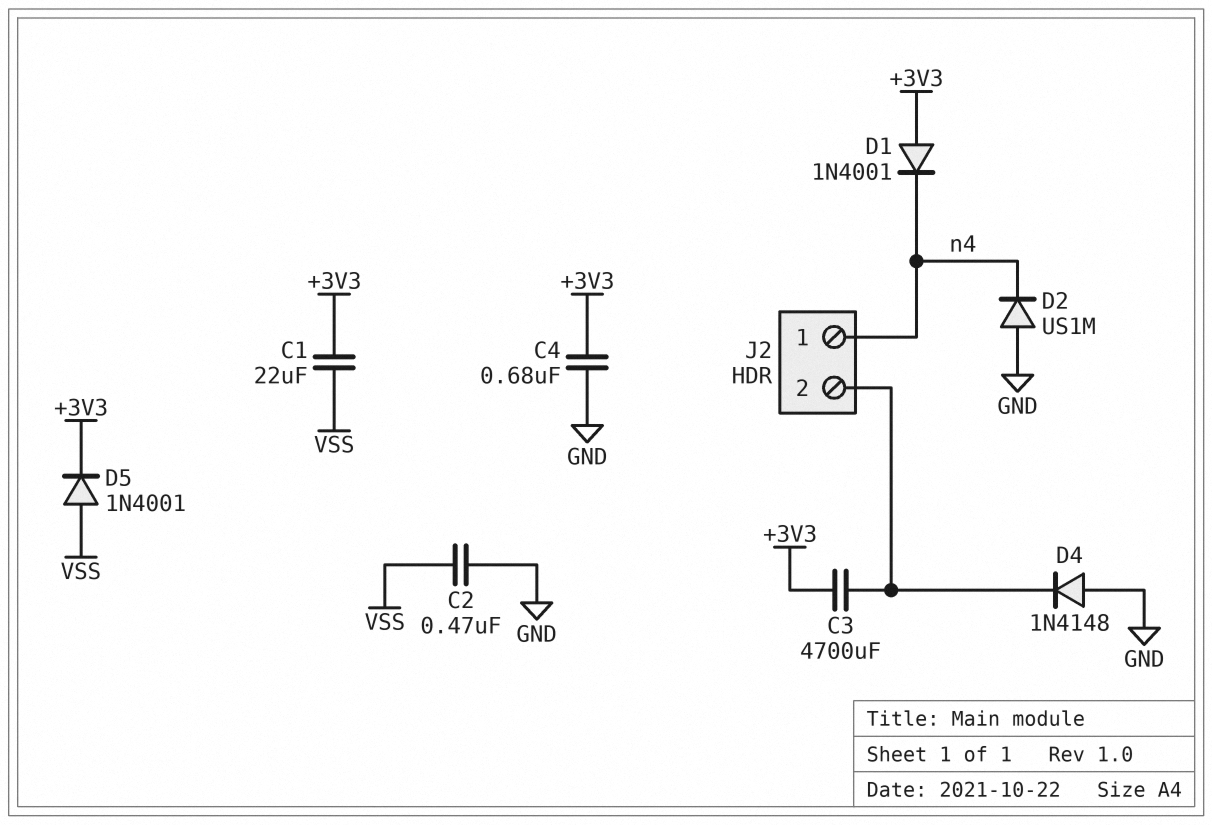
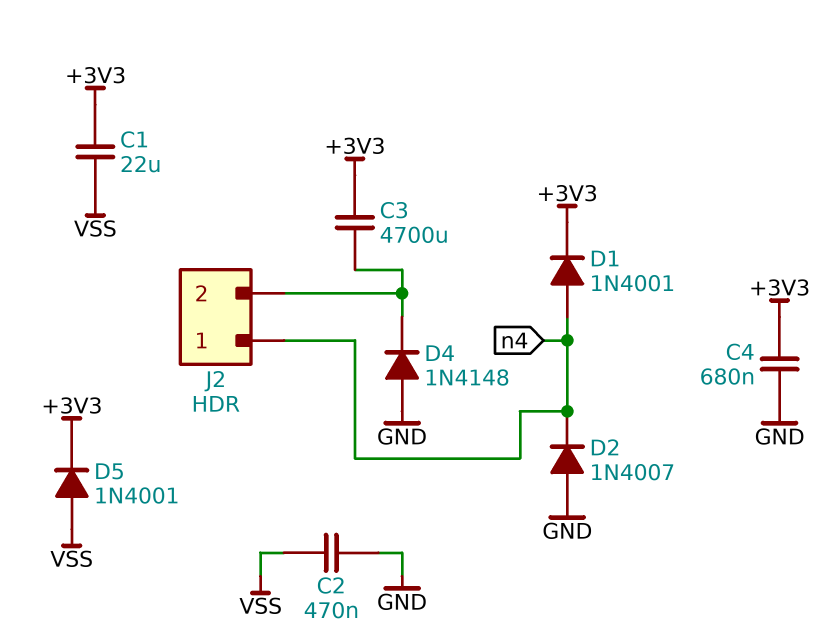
D1: diode 1N4001 (A +3V3, K n4) -> diode 1N4001 (A n4, K +3V3)
D2: diode US1M (A GND, K n4) -> diode 1N4007 (A GND, K n4)

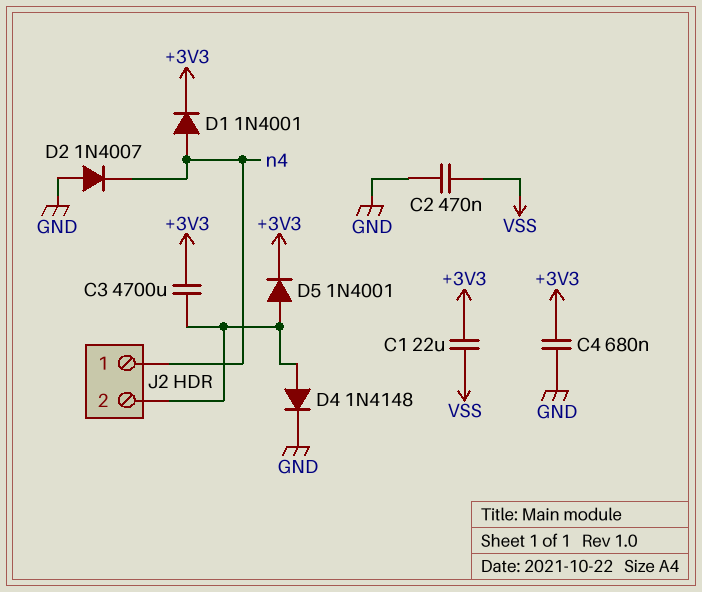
D4: diode 1N4148 (A GND, K J2/2) -> diode 1N4148 (A J2/2, K GND)
D5: diode 1N4001 (A VSS, K +3V3) -> diode 1N4001 (A J2/2, K +3V3)

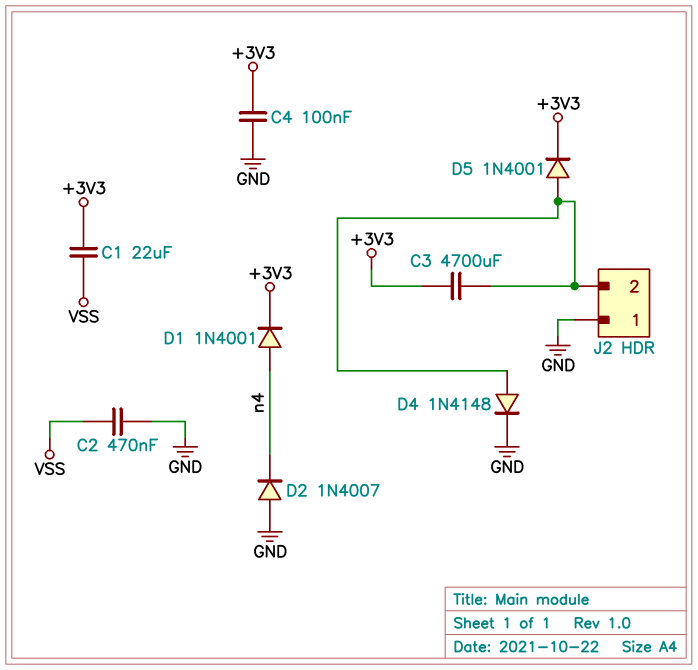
C4: 680nF (+3V3, GND) -> 100nF (+3V3, GND)
J2 pin 1: n4 -> GND

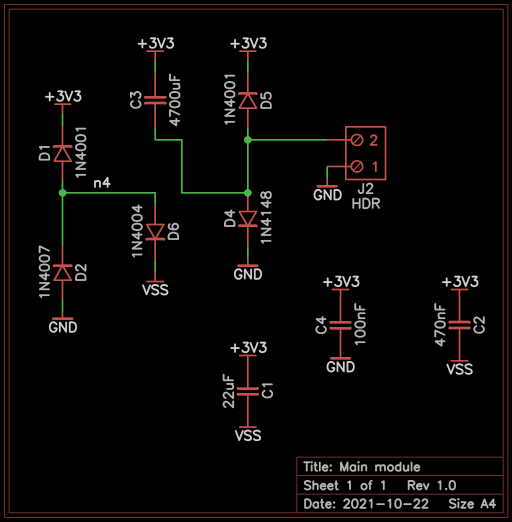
C2: 470nF (GND, VSS) -> 470nF (+3V3, VSS)
D6: none -> diode 1N4004 (A n4, K VSS)

